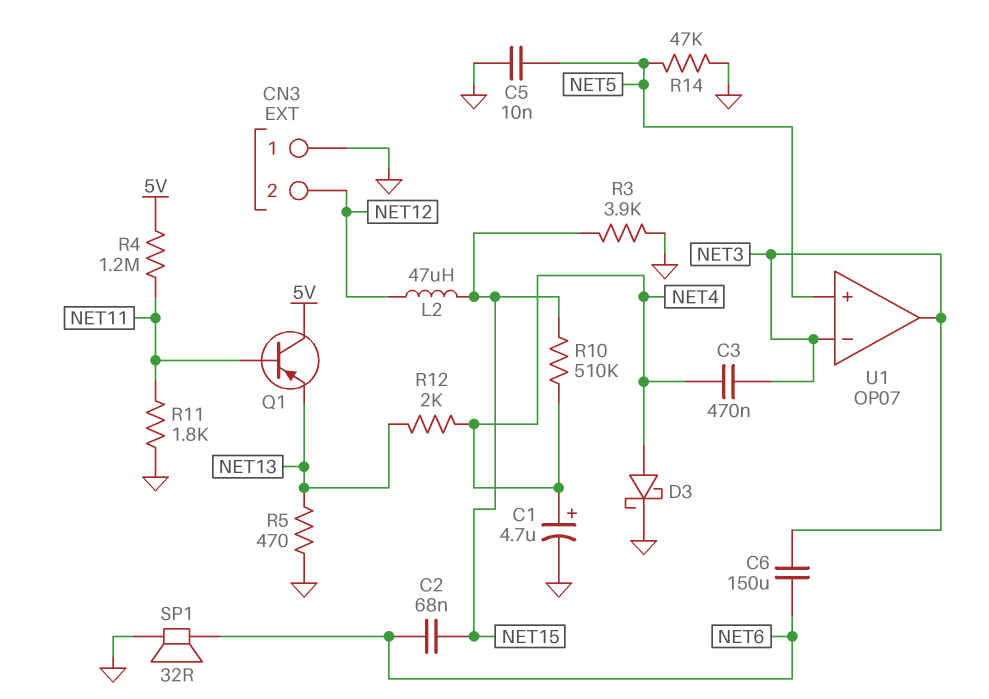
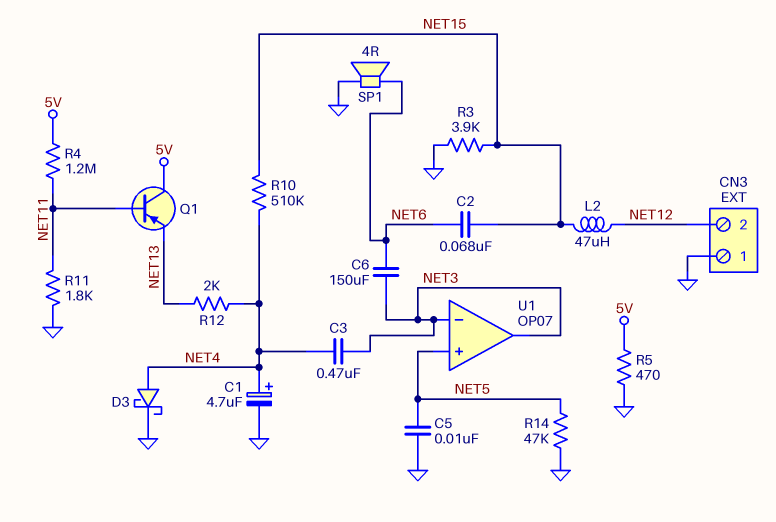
R5: 470 (GND, NET13) -> 470 (5V, GND)
SP1: speaker 32R (GND, NET6) -> speaker 4R (GND, NET6)

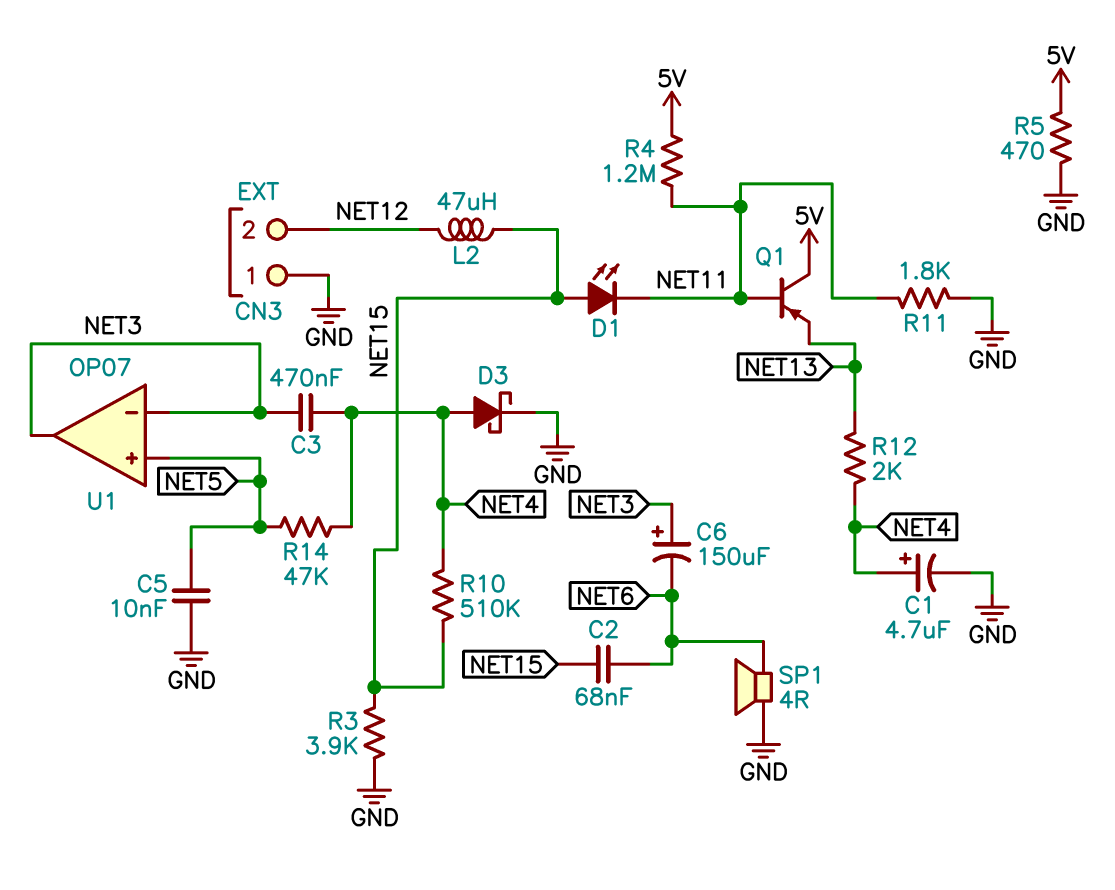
C6: 150uF (NET3, NET6) -> 150uF (plus NET3, minus NET6)
D1: none -> LED (A NET15, K NET11)
R14: 47k (GND, NET5) -> 47k (NET4, NET5)

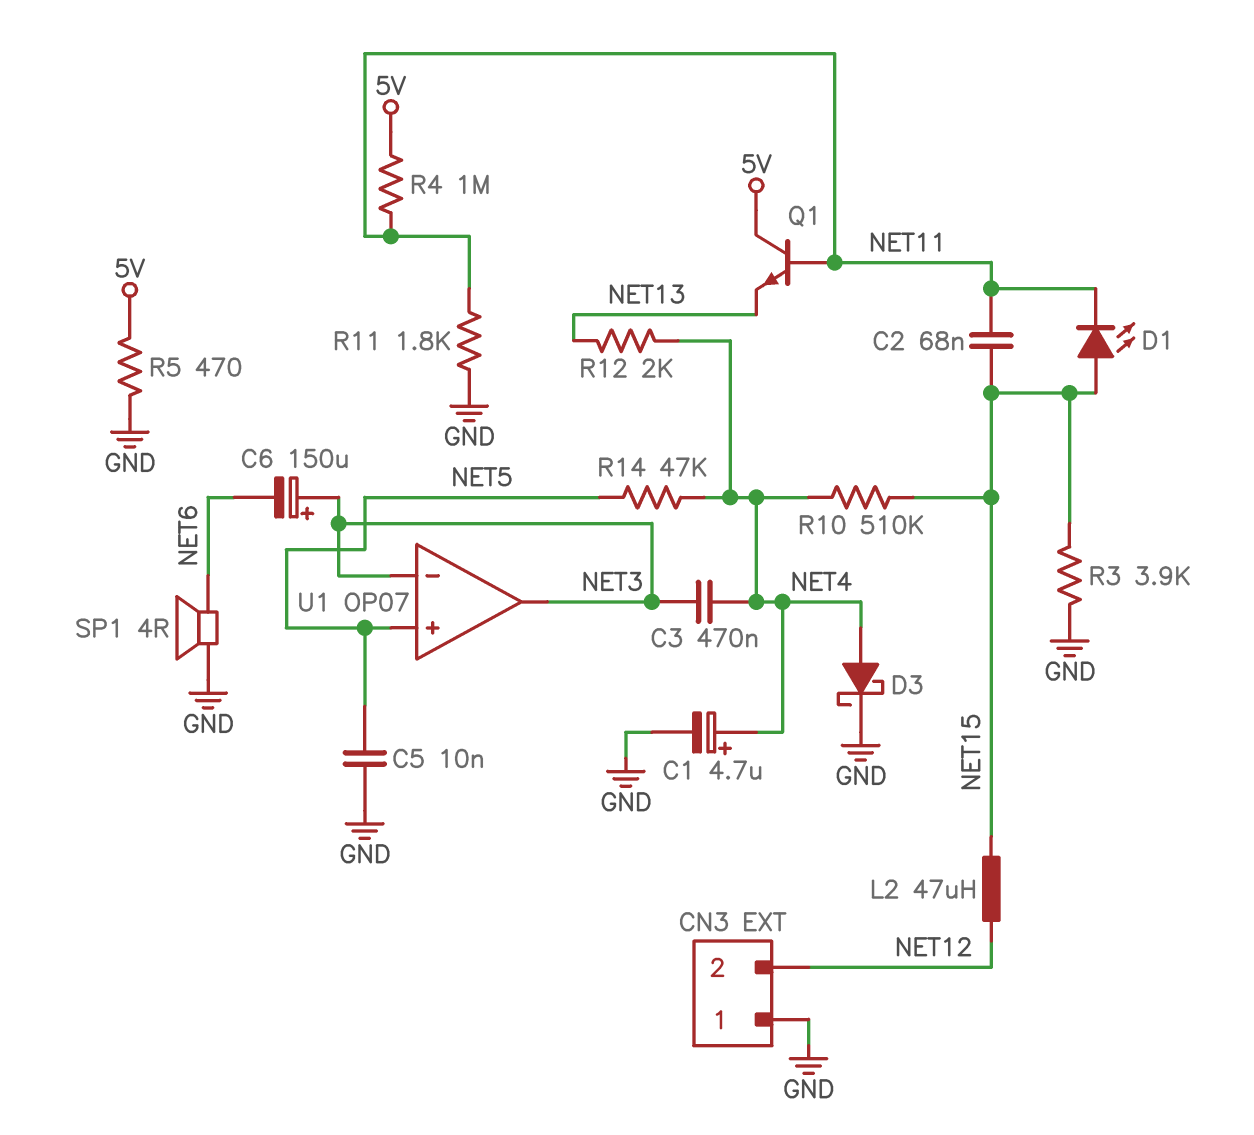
C2: 68nF (NET6, NET15) -> 68nF (NET11, NET15)
Q1: PNP (B NET11, C 5V, E NET13) -> NPN (B NET11, C 5V, E NET13)
R4: 1.2M (5V, NET11) -> 1M (5V, NET11)

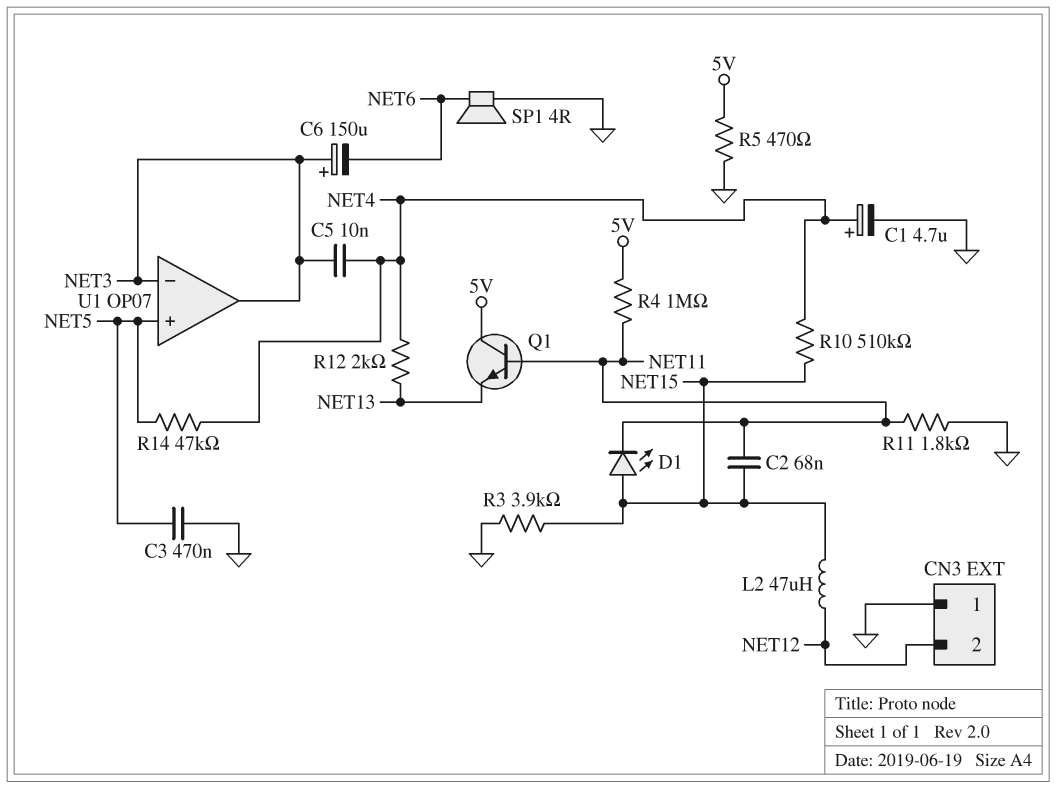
C3: 470nF (NET3, NET4) -> 470nF (GND, NET5)
C5: 10nF (GND, NET5) -> 10nF (NET3, NET4)
D3: schottky (A NET4, K GND) -> none

